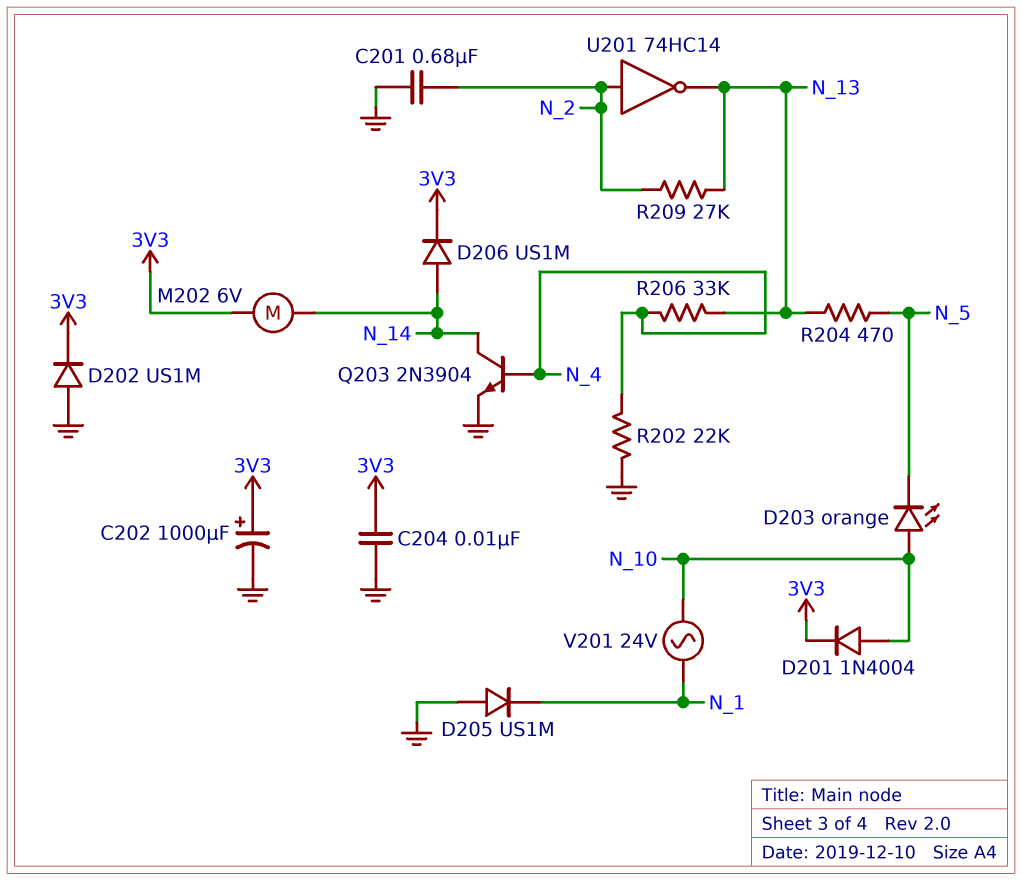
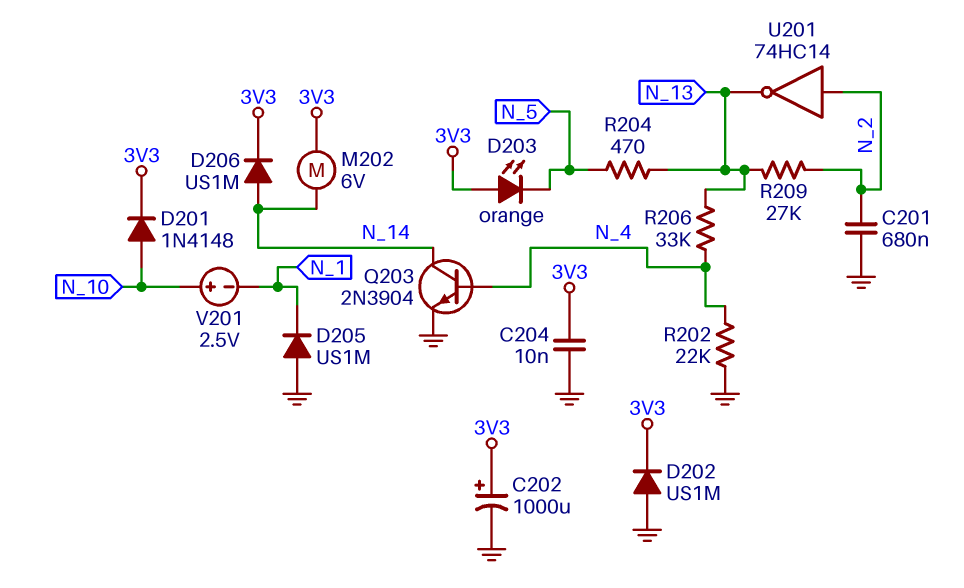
D201: diode 1N4004 (A N_10, K 3V3) -> diode 1N4148 (A N_10, K 3V3)
D203: LED orange (A N_10, K N_5) -> LED orange (A 3V3, K N_5)
V201: AC 24V (N_1, N_10) -> 2.5V (plus N_10, minus N_1)

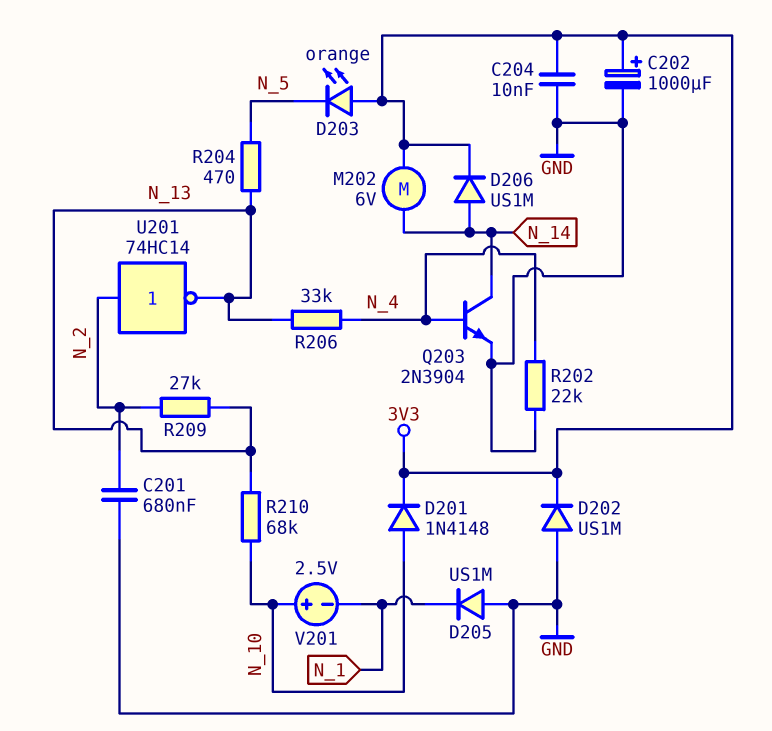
R210: none -> 68k (N_10, N_13)

